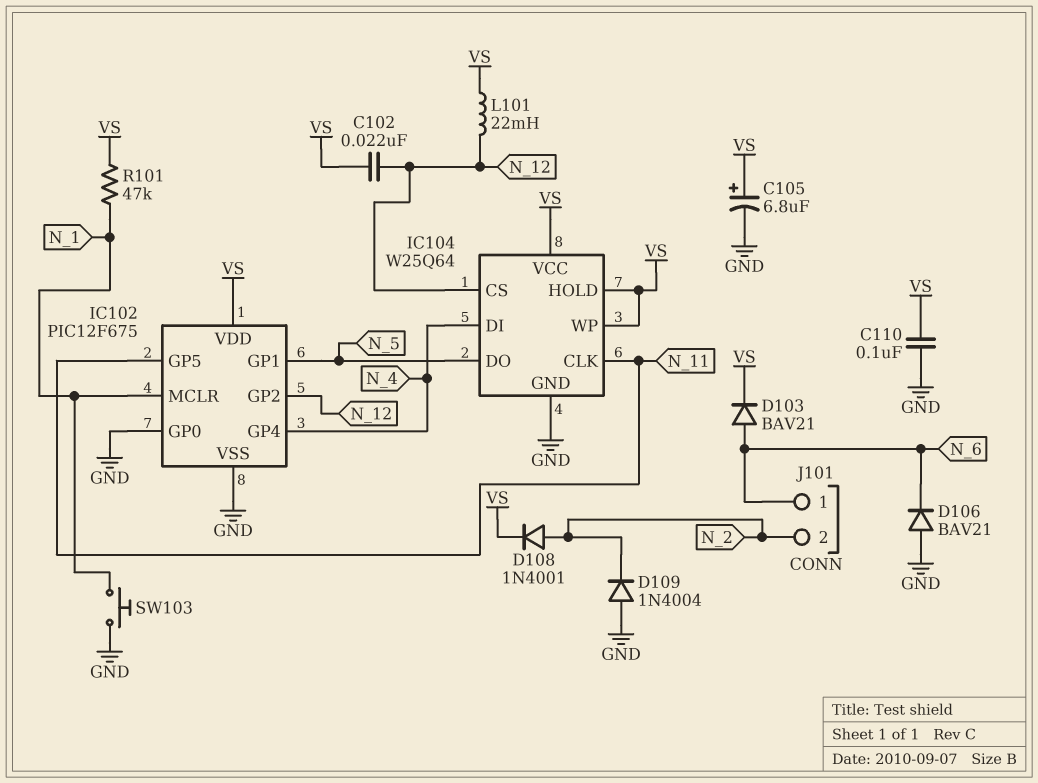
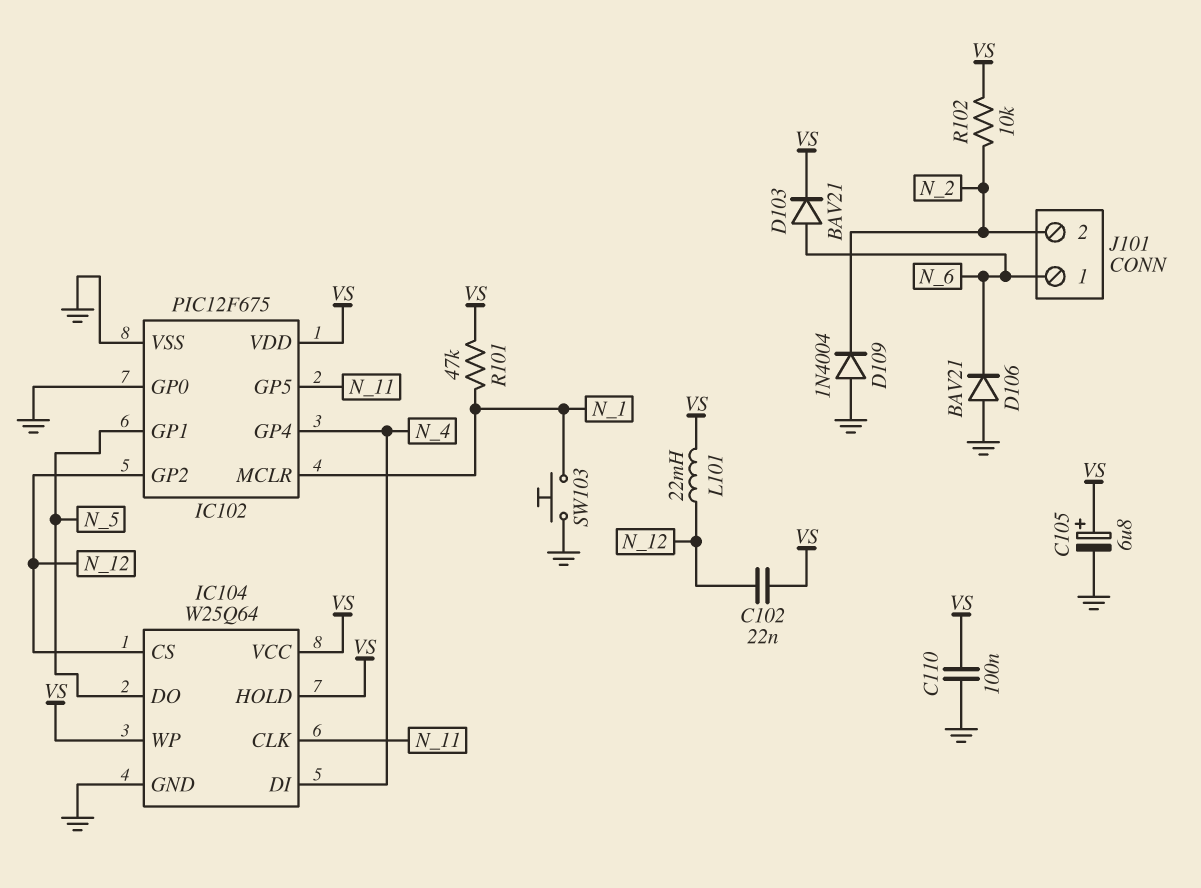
D108: diode 1N4001 (A N_2, K VS) -> none
R102: none -> 10k (N_2, VS)

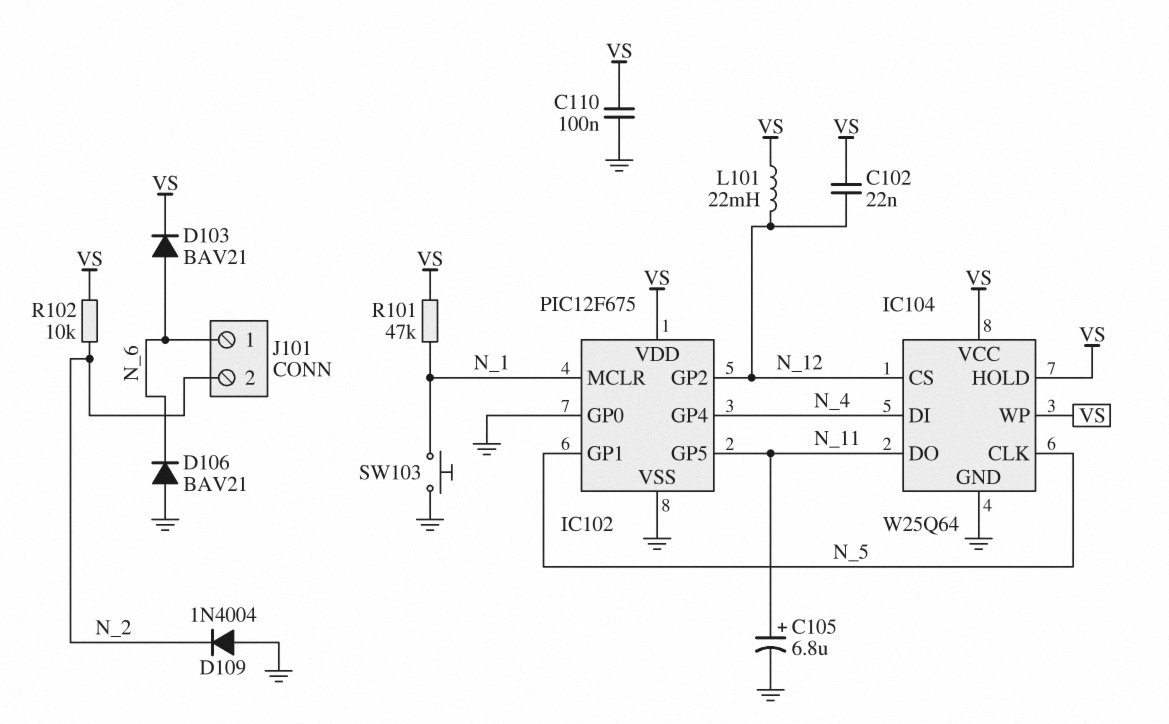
C105: 6.8uF (plus VS, minus GND) -> 6.8uF (plus N_11, minus GND)
IC104 pin CLK: N_11 -> N_5
IC104 pin DO: N_5 -> N_11

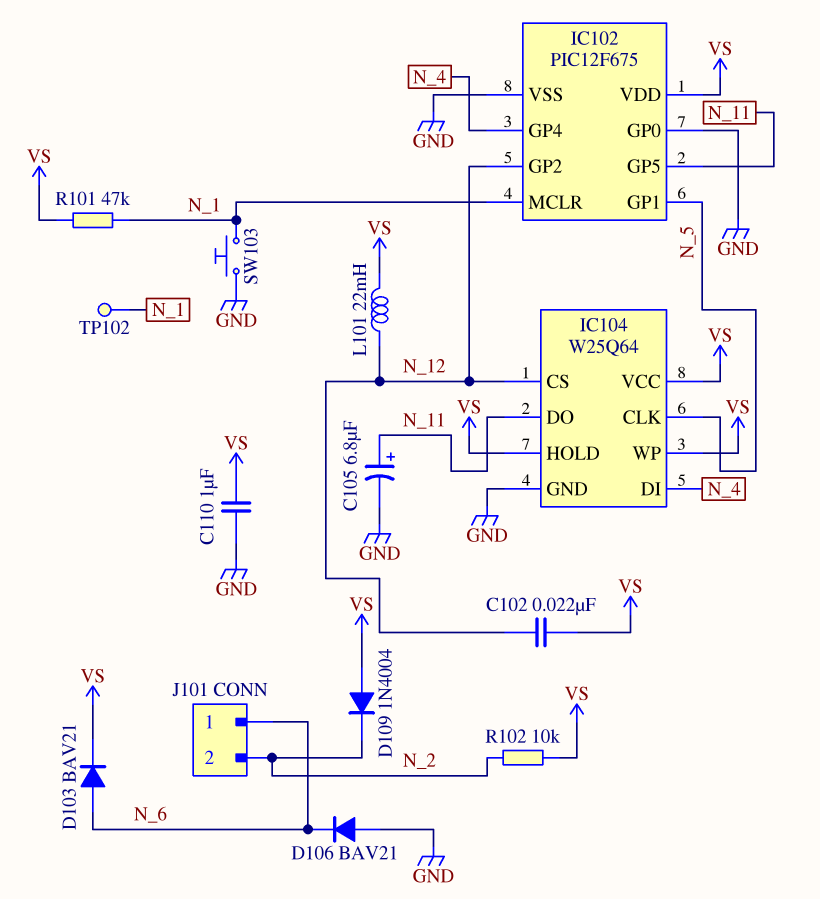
C110: 100nF (GND, VS) -> 1uF (GND, VS)
D109: diode 1N4004 (A GND, K N_2) -> diode 1N4004 (A VS, K N_2)
TP102: none -> test point (N_1)

